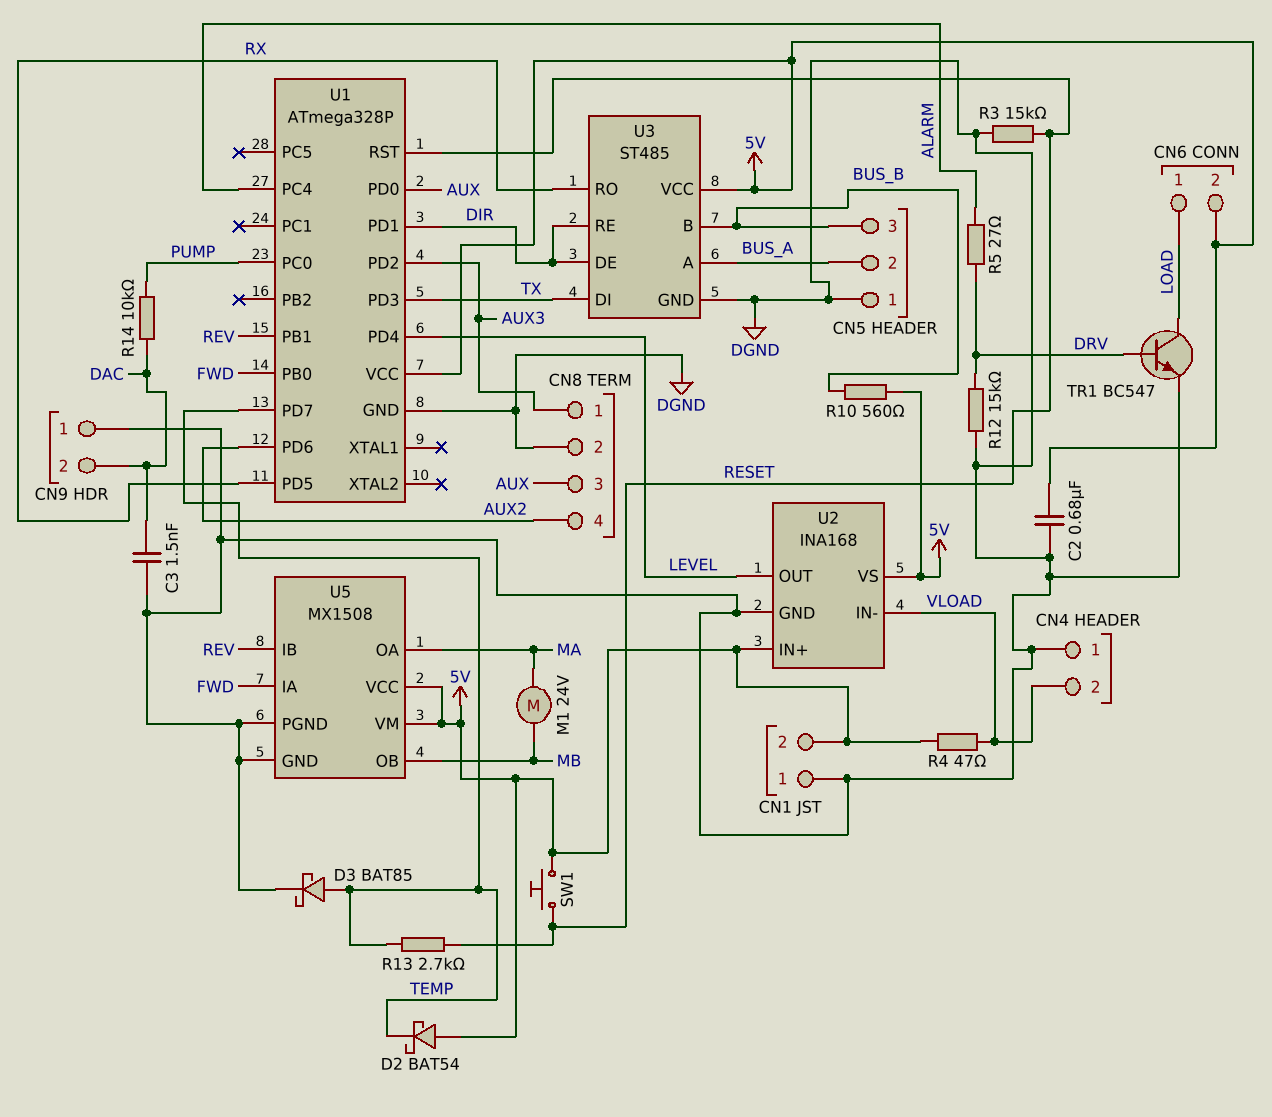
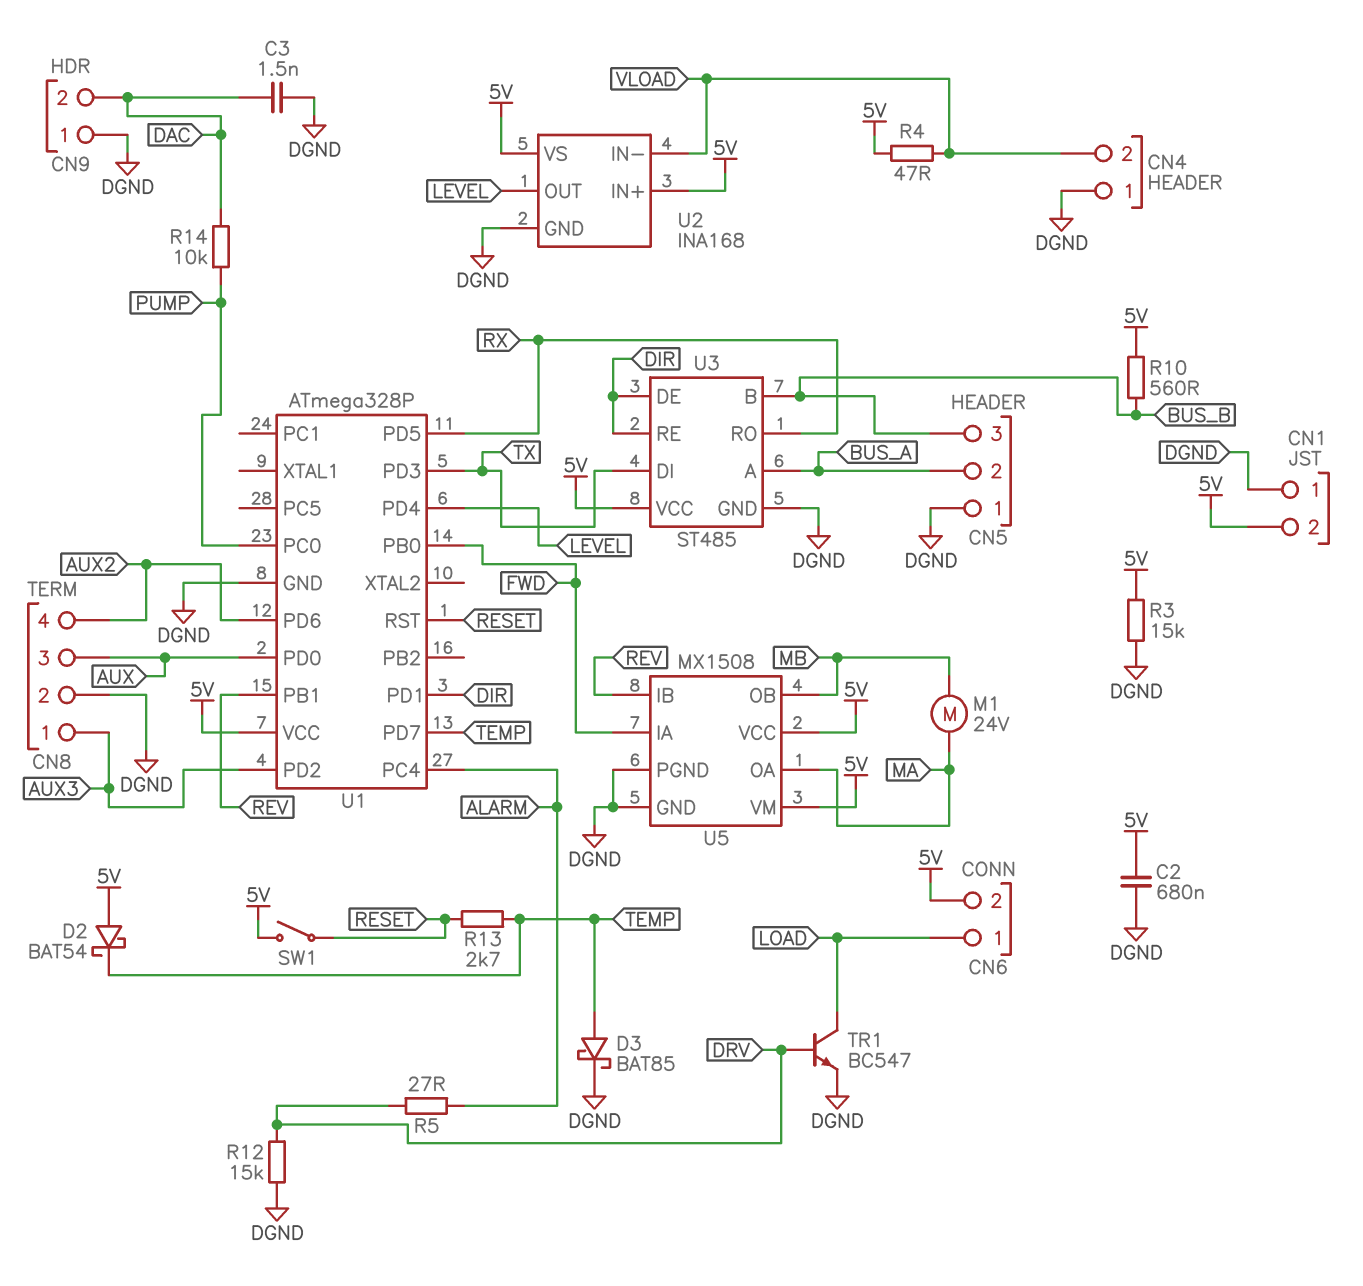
R3: 15k (DGND, RESET) -> 15k (5V, DGND)
SW1: button (5V, RESET) -> switch (5V, RESET)

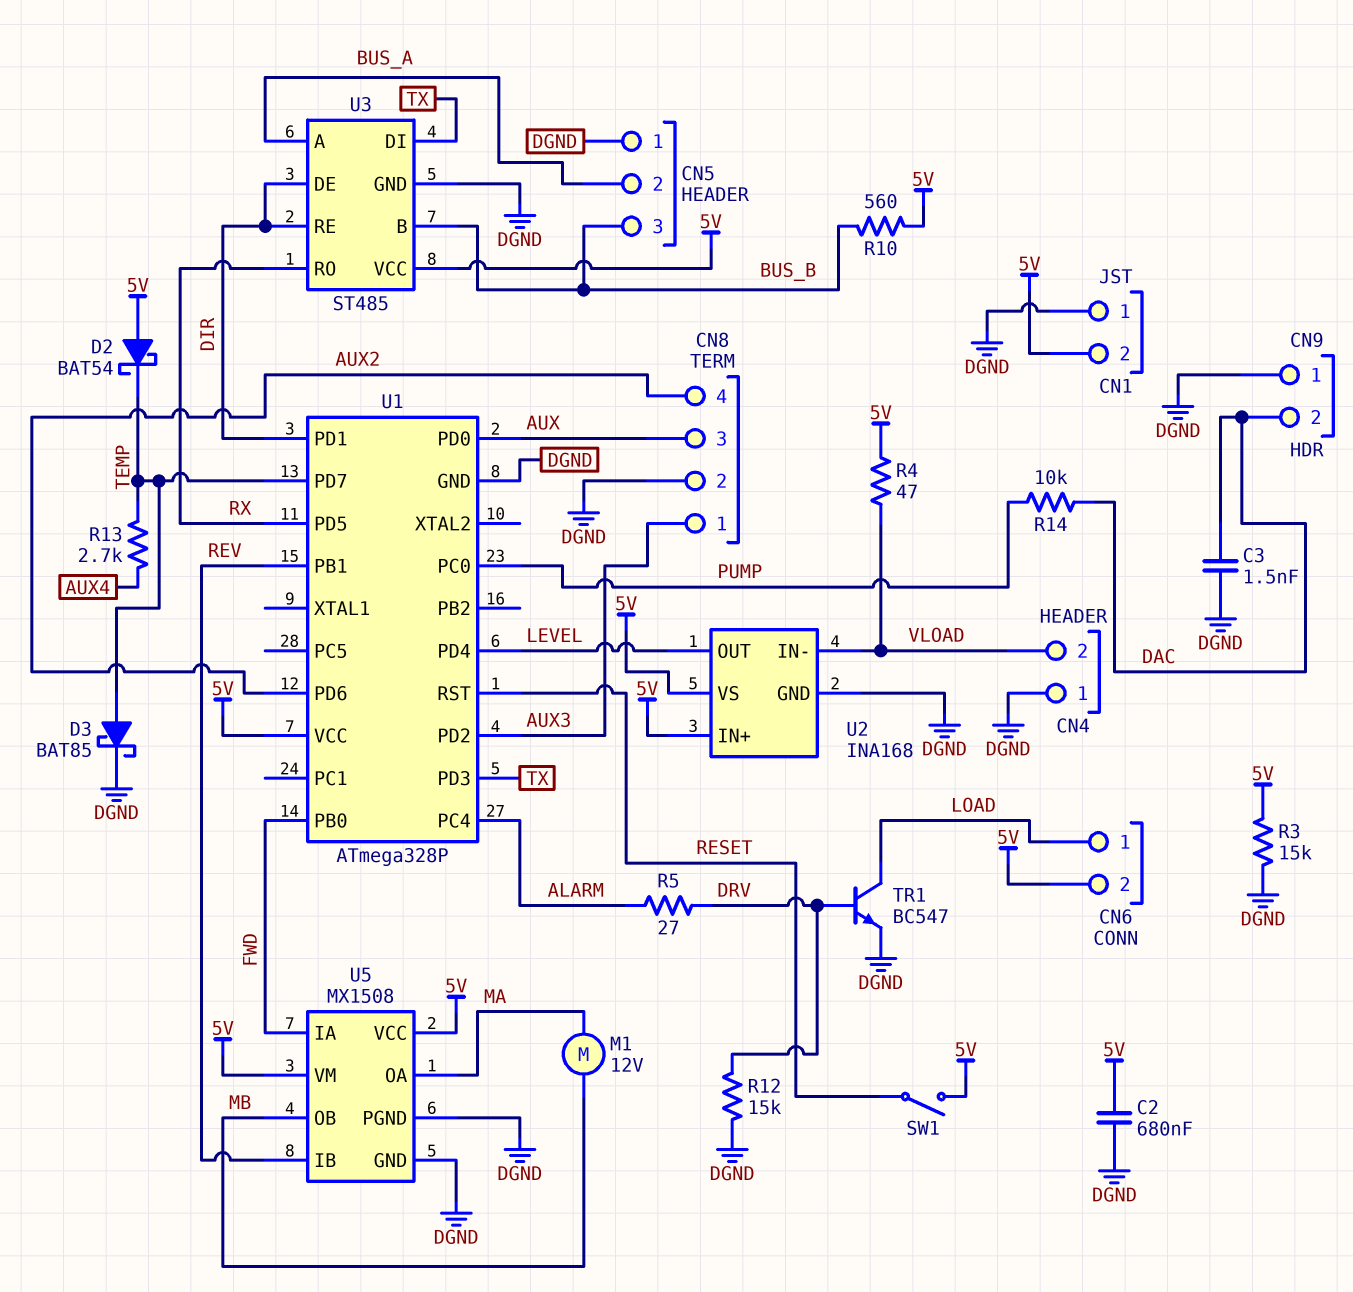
M1: motor 24V (MA, MB) -> motor 12V (MA, MB)
R13: 2.7k (RESET, TEMP) -> 2.7k (AUX4, TEMP)

